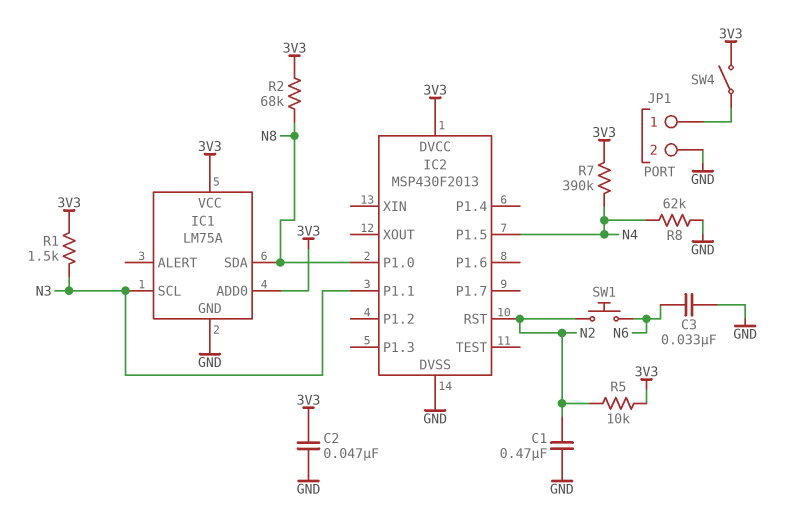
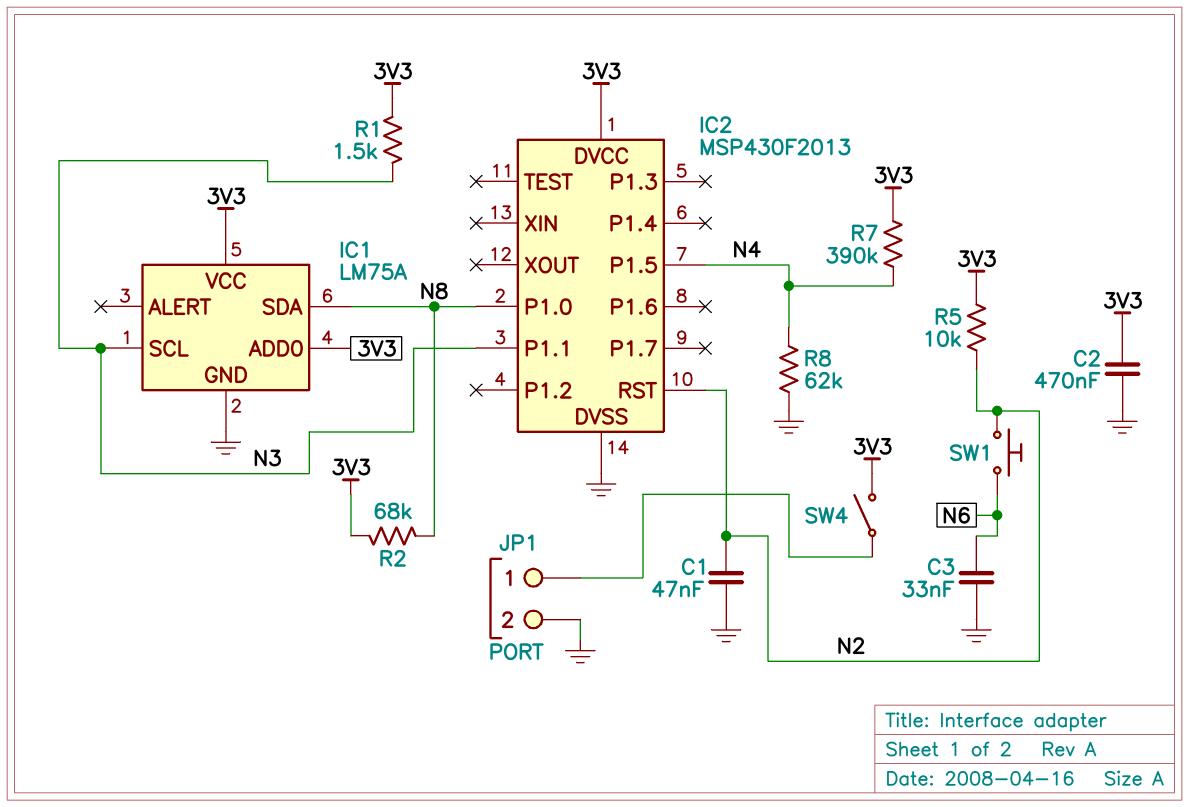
C1: 470nF (GND, N2) -> 47nF (GND, N2)
C2: 47nF (3V3, GND) -> 470nF (3V3, GND)

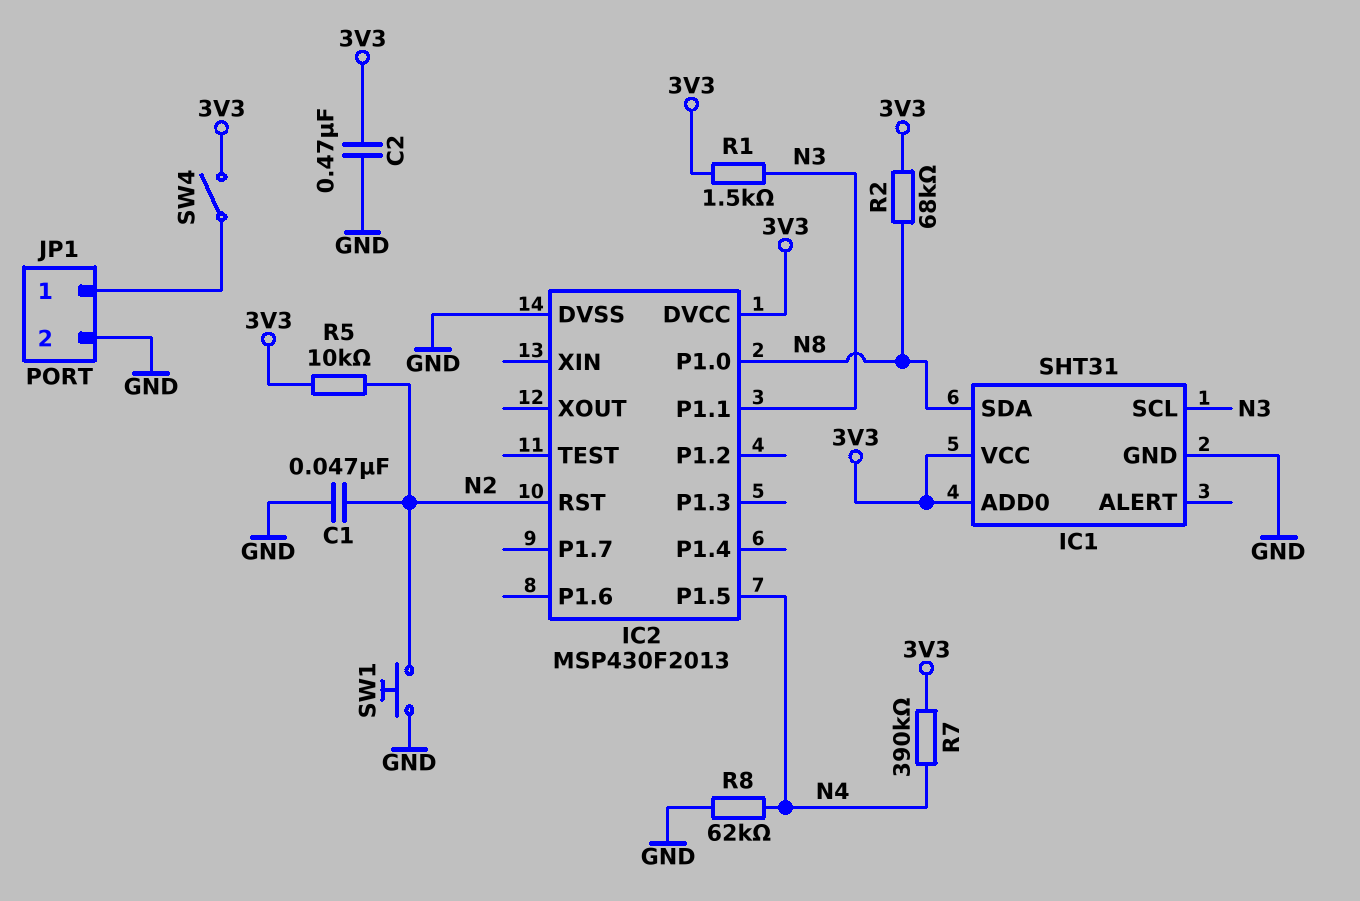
C3: 33nF (GND, N6) -> none
IC1: LM75A -> SHT31
SW1: button (N2, N6) -> button (GND, N2)

